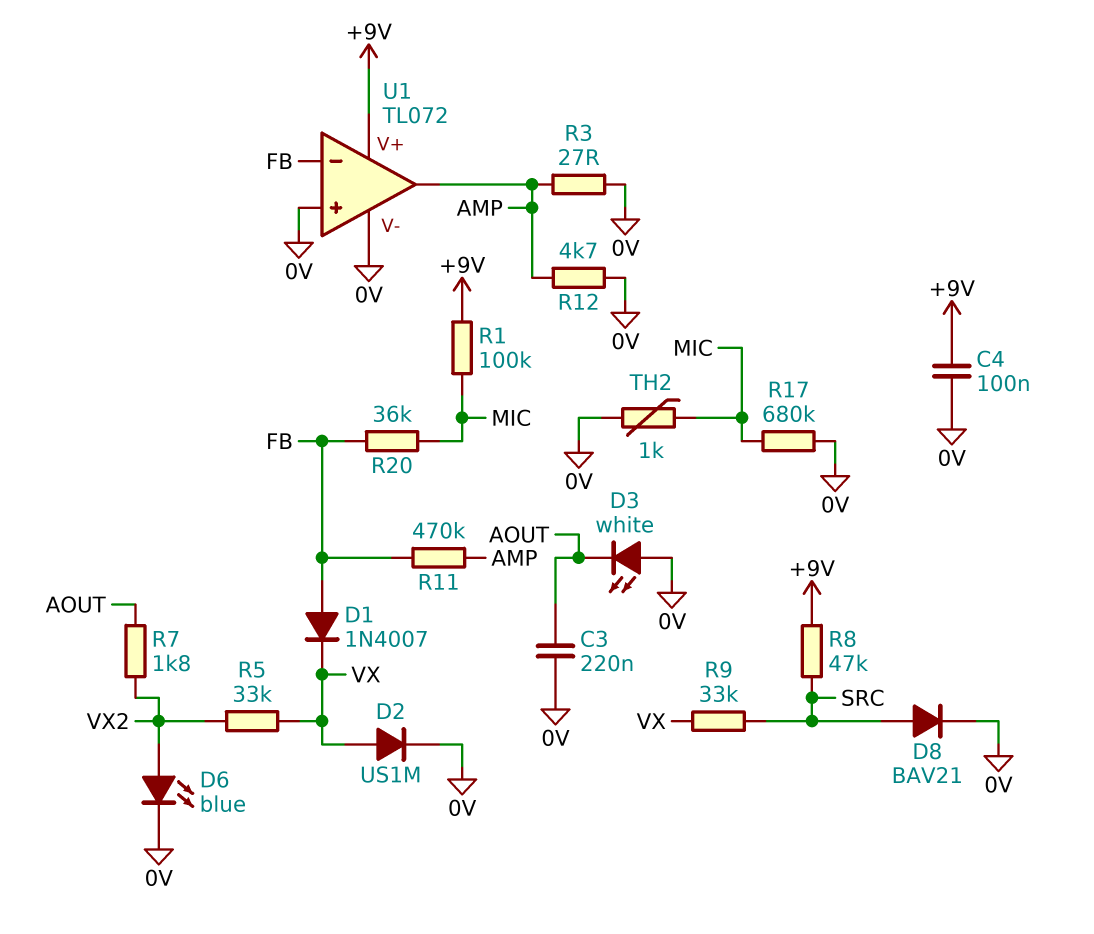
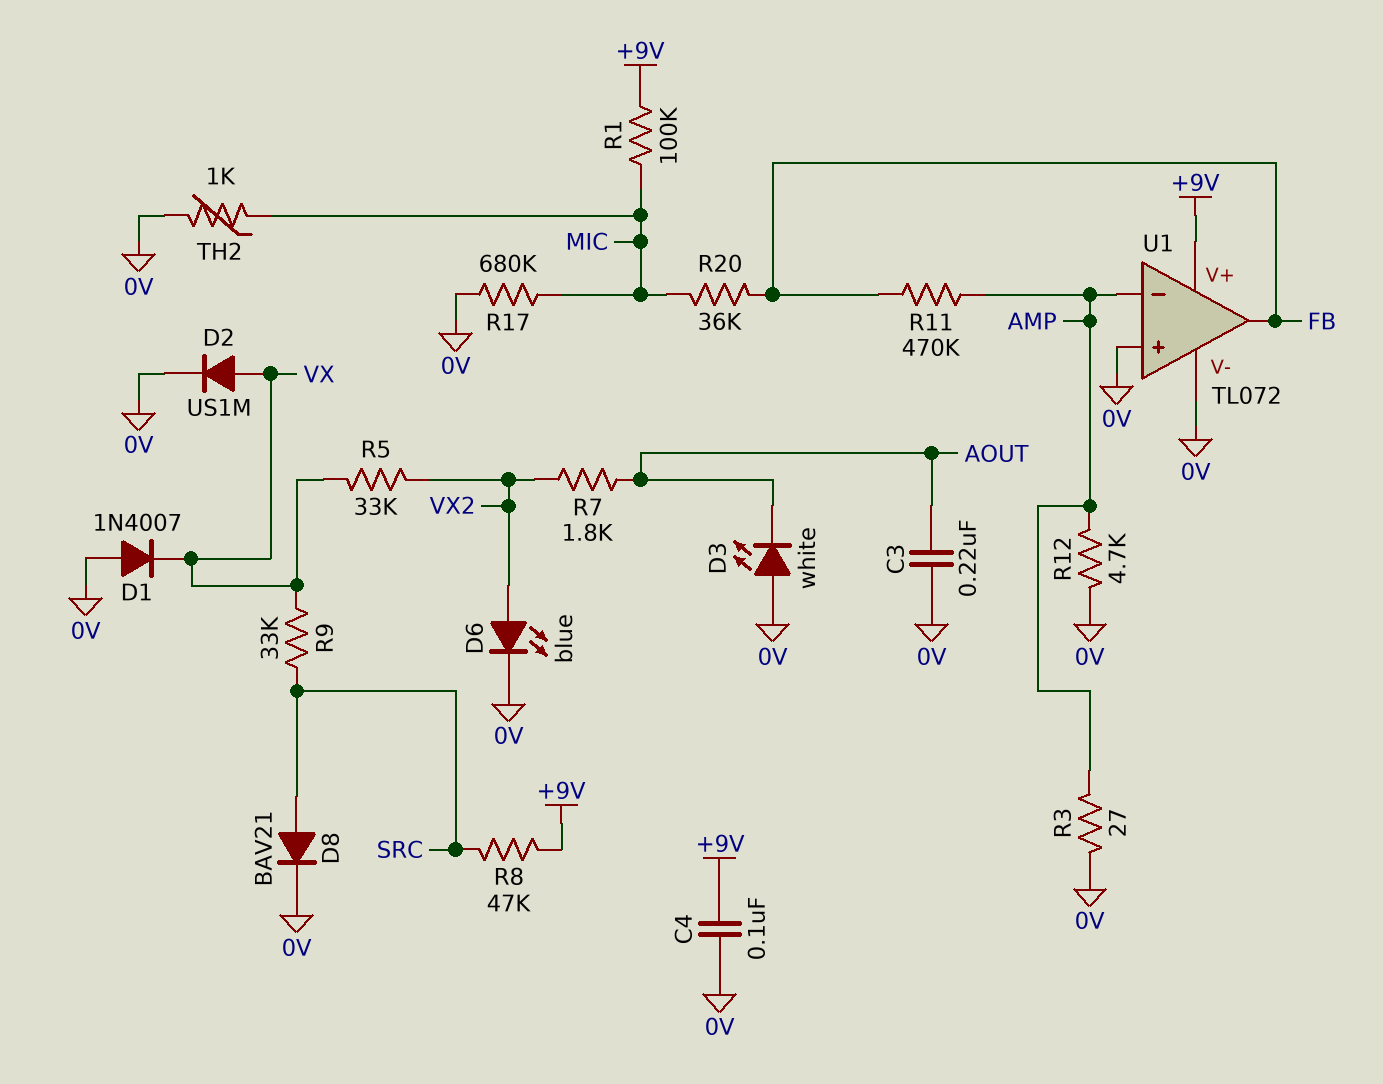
D1: diode 1N4007 (A FB, K VX) -> diode 1N4007 (A 0V, K VX)
U1 pin in-: FB -> AMP
U1 pin out: AMP -> FB

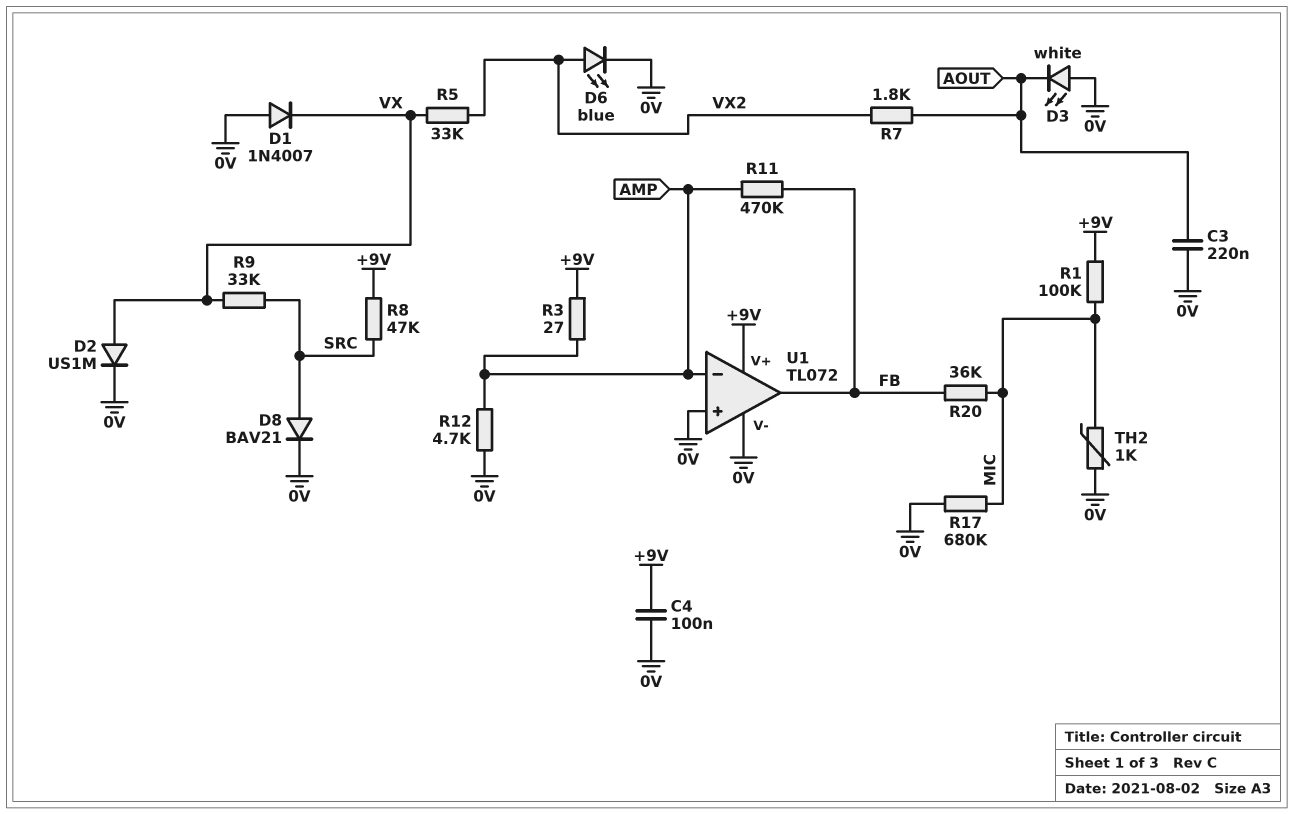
R3: 27 (0V, AMP) -> 27 (+9V, AMP)

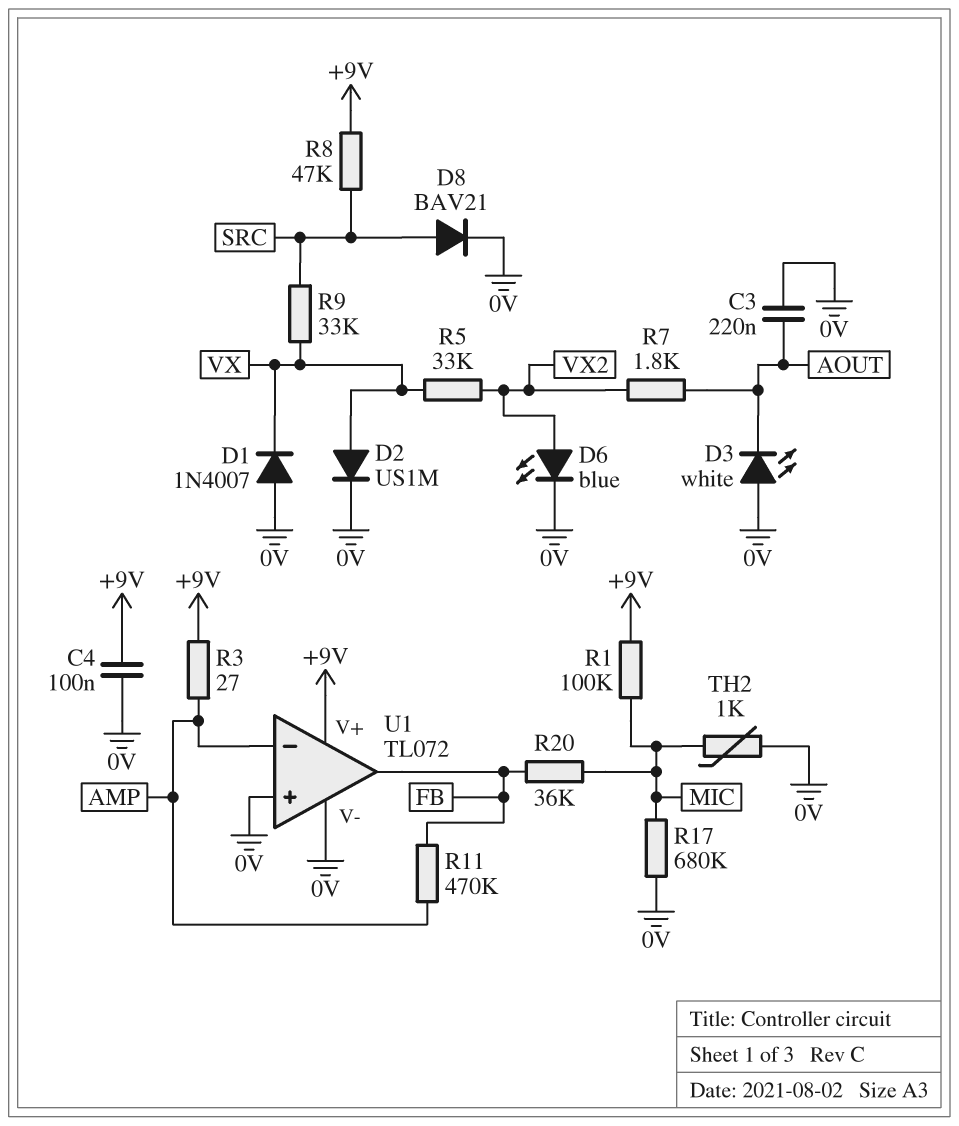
R12: 4.7k (0V, AMP) -> none

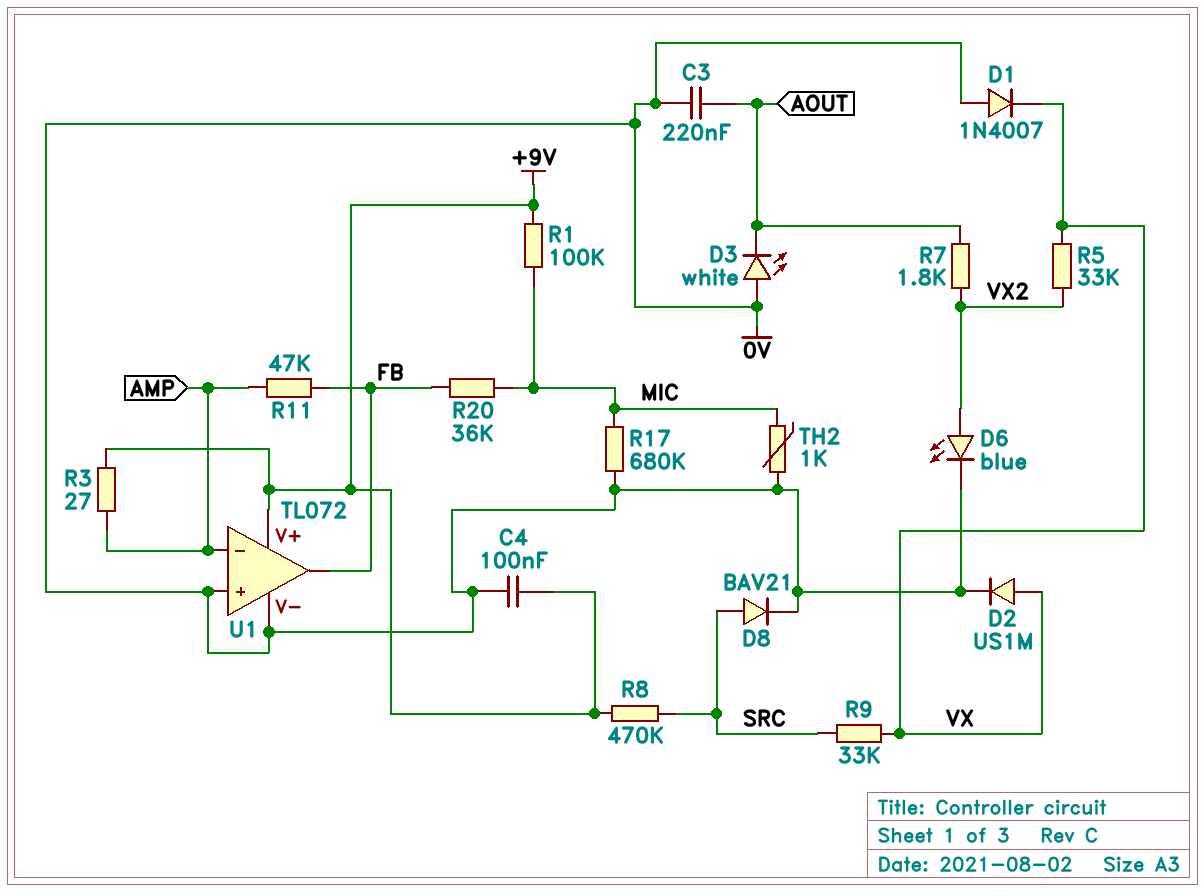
R8: 47k (+9V, SRC) -> 470k (+9V, SRC)
R11: 470k (AMP, FB) -> 47k (AMP, FB)

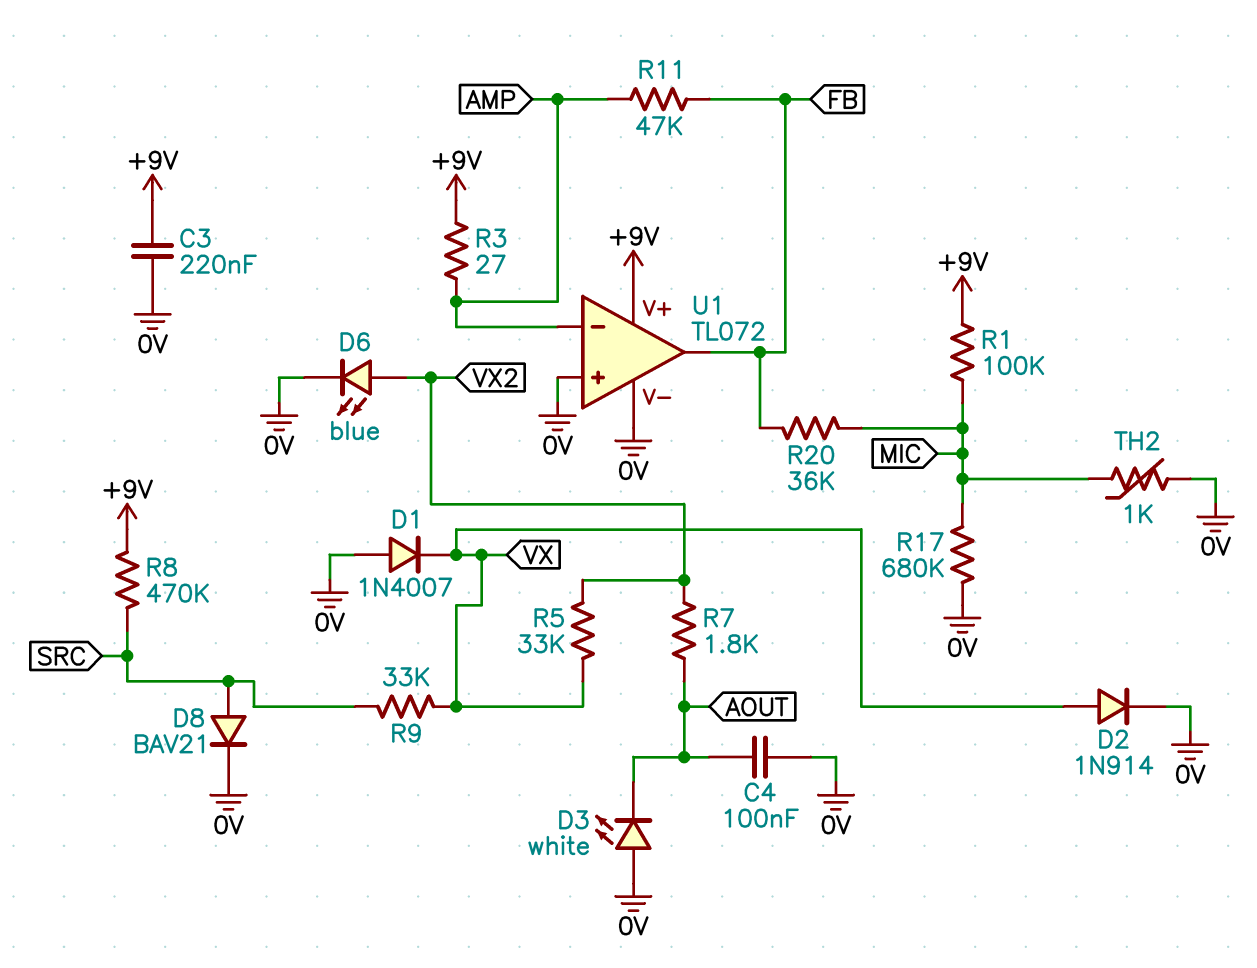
C3: 220nF (0V, AOUT) -> 220nF (+9V, 0V)
C4: 100nF (+9V, 0V) -> 100nF (0V, AOUT)
D2: diode US1M (A VX, K 0V) -> diode 1N914 (A VX, K 0V)

